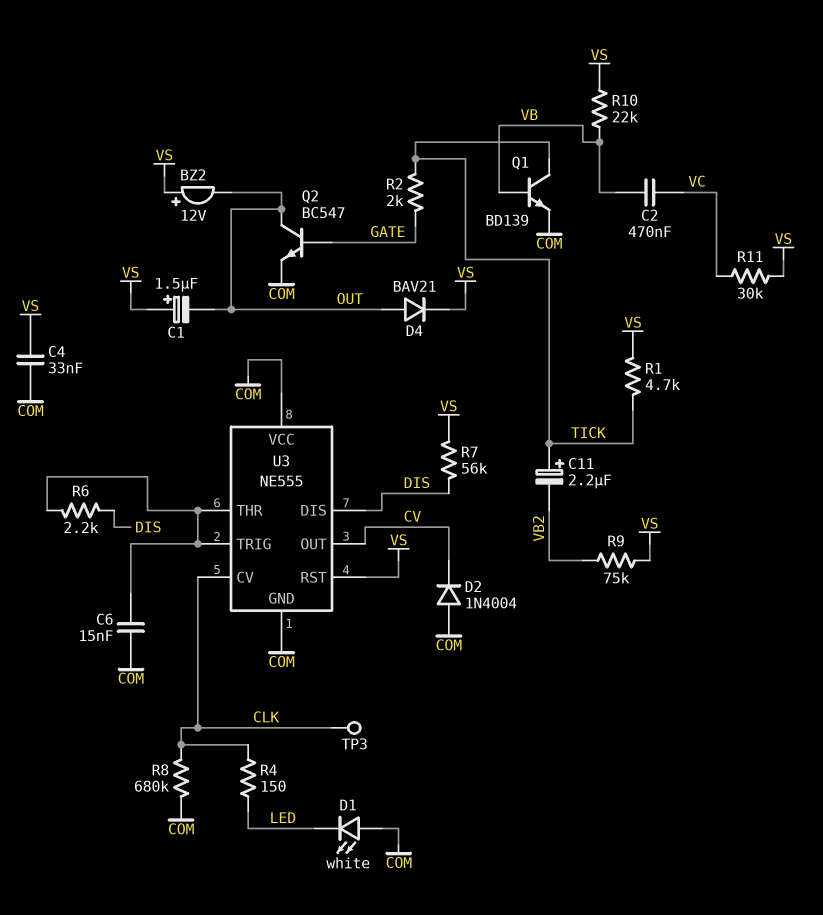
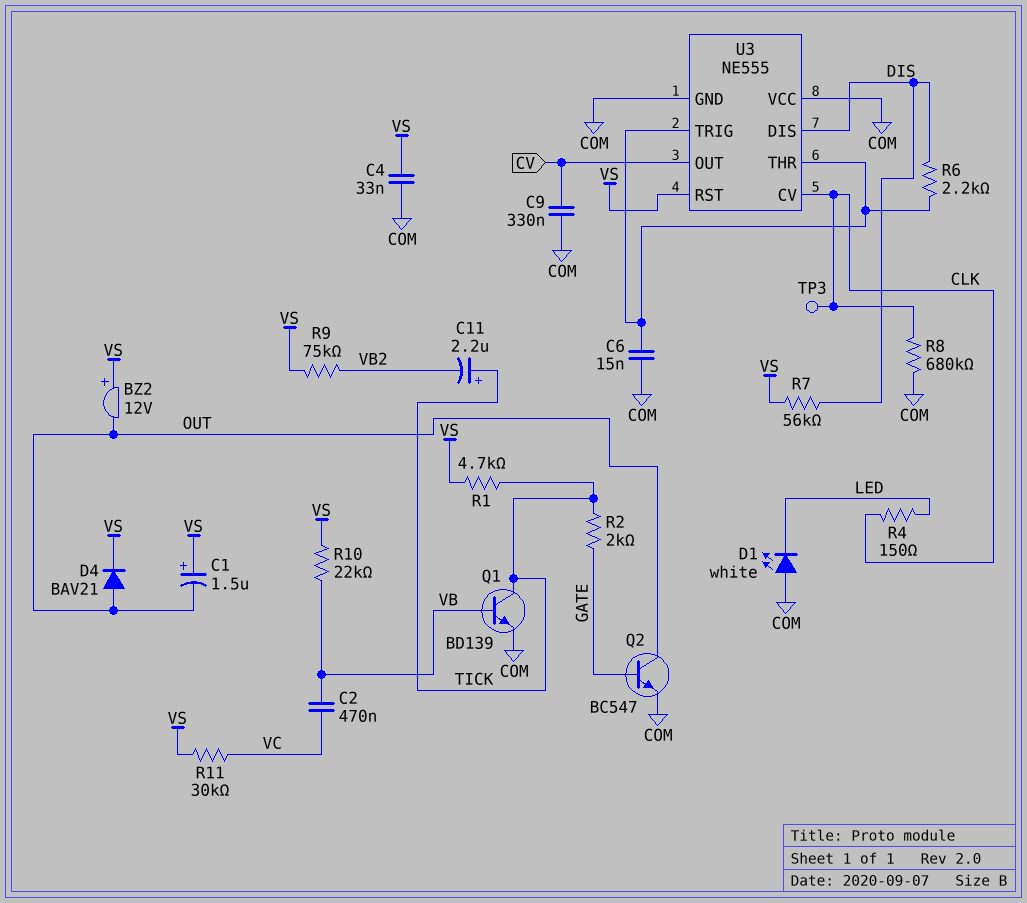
C9: none -> 330nF (COM, CV)
D2: diode 1N4004 (A COM, K CV) -> none

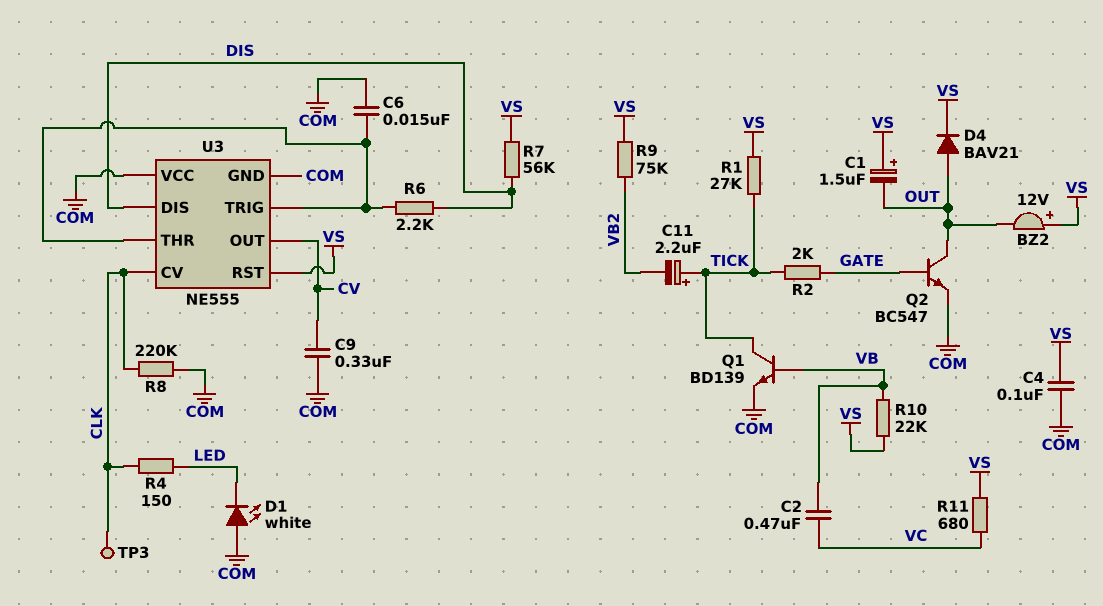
C4: 33nF (COM, VS) -> 100nF (COM, VS)
R1: 4.7k (TICK, VS) -> 27k (TICK, VS)
R8: 680k (CLK, COM) -> 220k (CLK, COM)
R11: 30k (VC, VS) -> 680 (VC, VS)

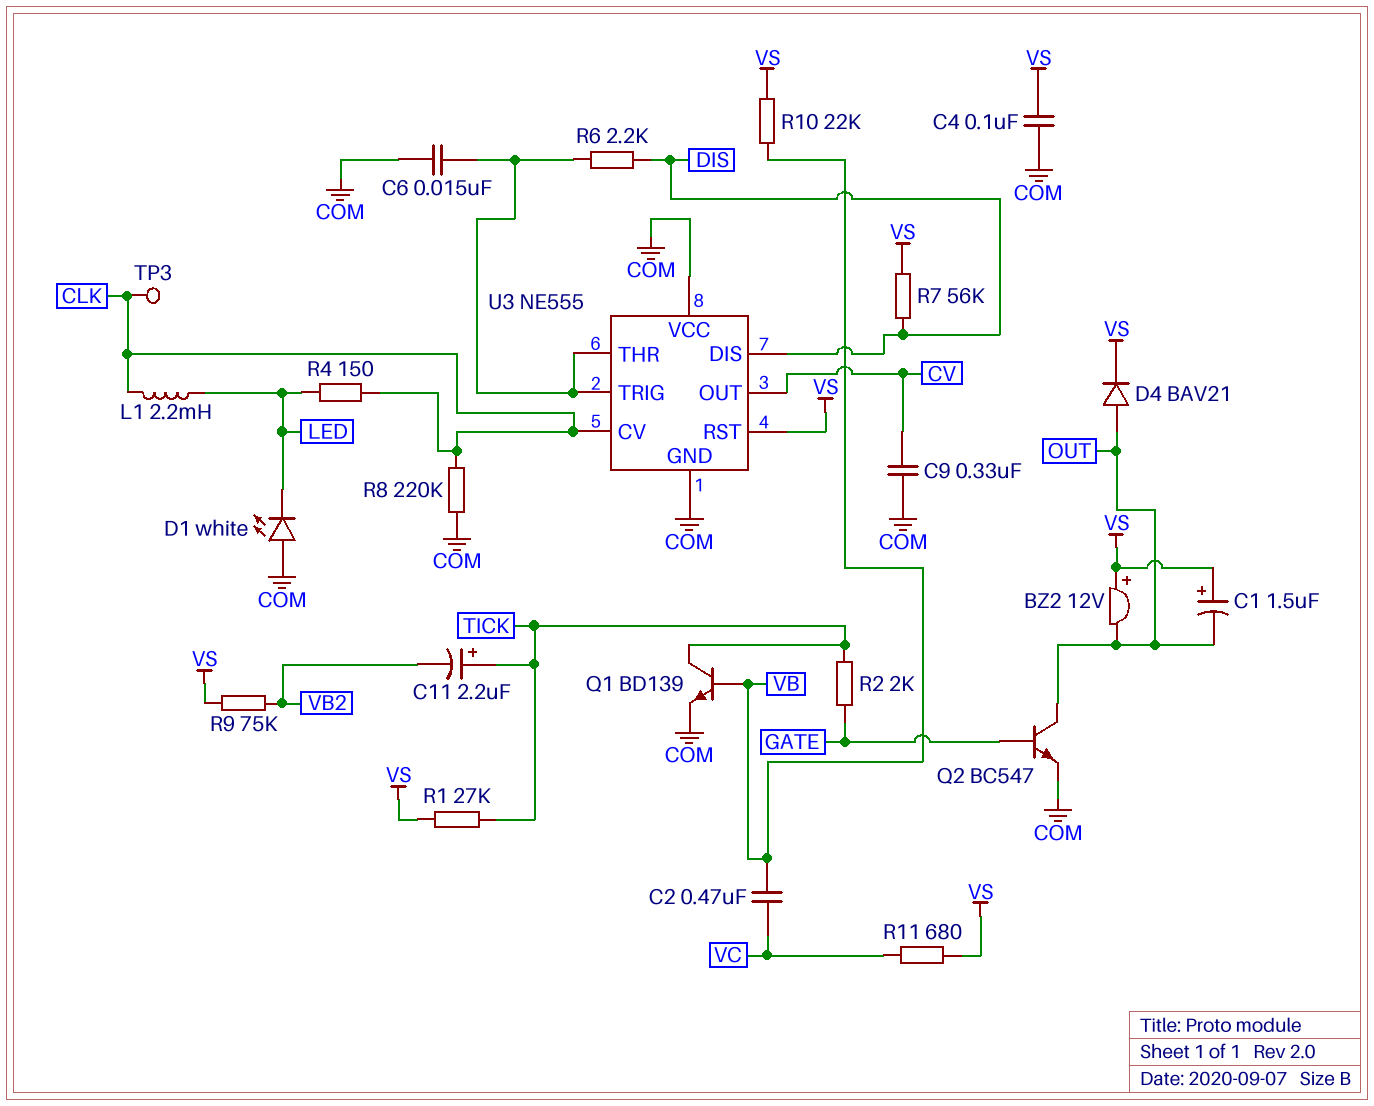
L1: none -> 2.2mH (CLK, LED)

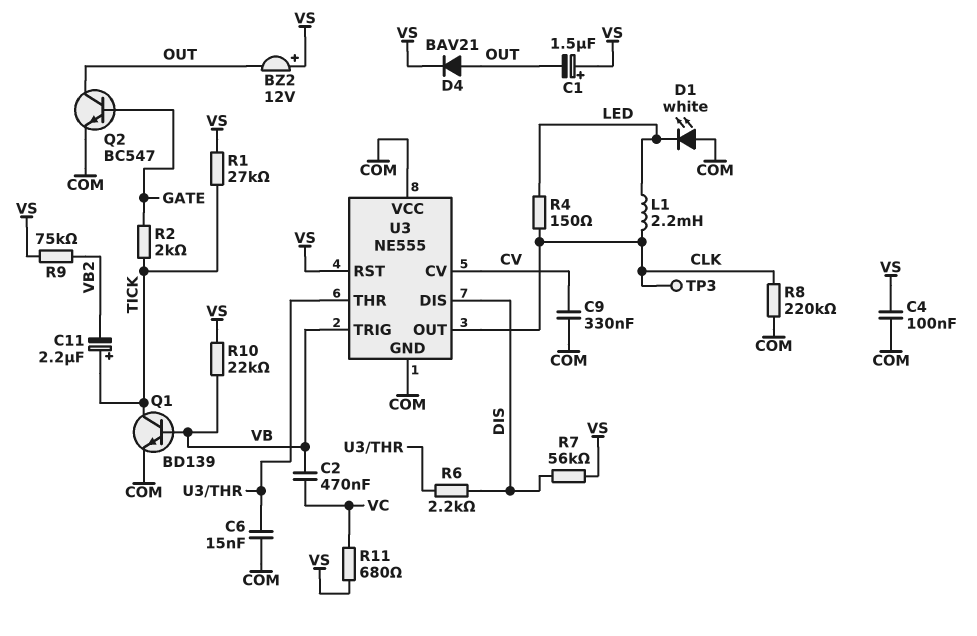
U3 pin CV: CLK -> CV
U3 pin OUT: CV -> CLK
U3 pin TRIG: U3/THR -> VB

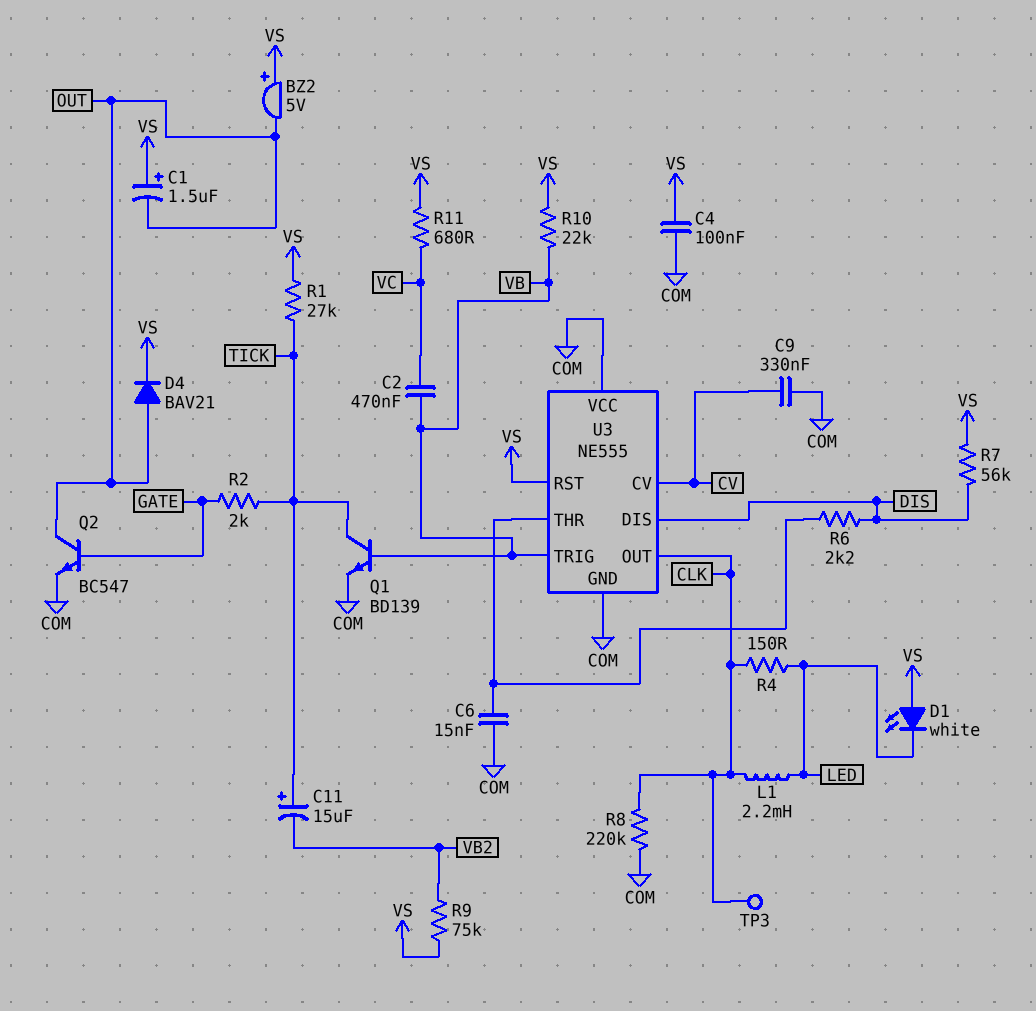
BZ2: buzzer 12V (plus VS, minus OUT) -> buzzer 5V (plus VS, minus OUT)
C11: 2.2uF (plus TICK, minus VB2) -> 15uF (plus TICK, minus VB2)
D1: LED white (A COM, K LED) -> LED white (A VS, K LED)

